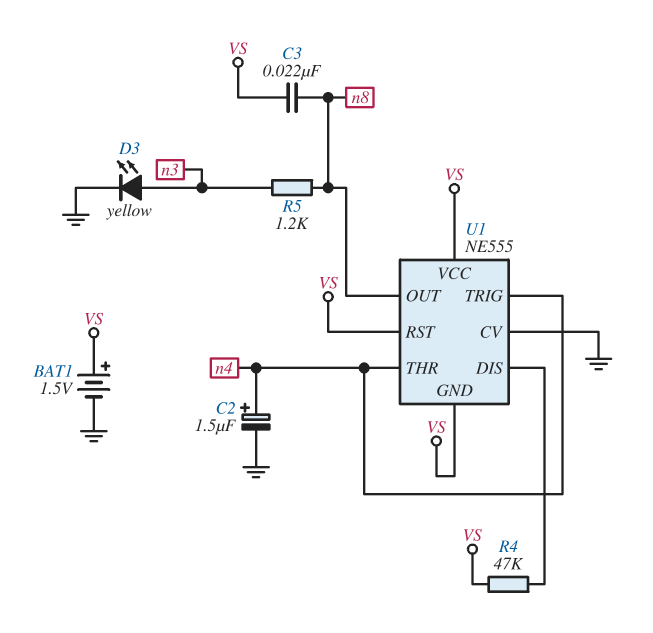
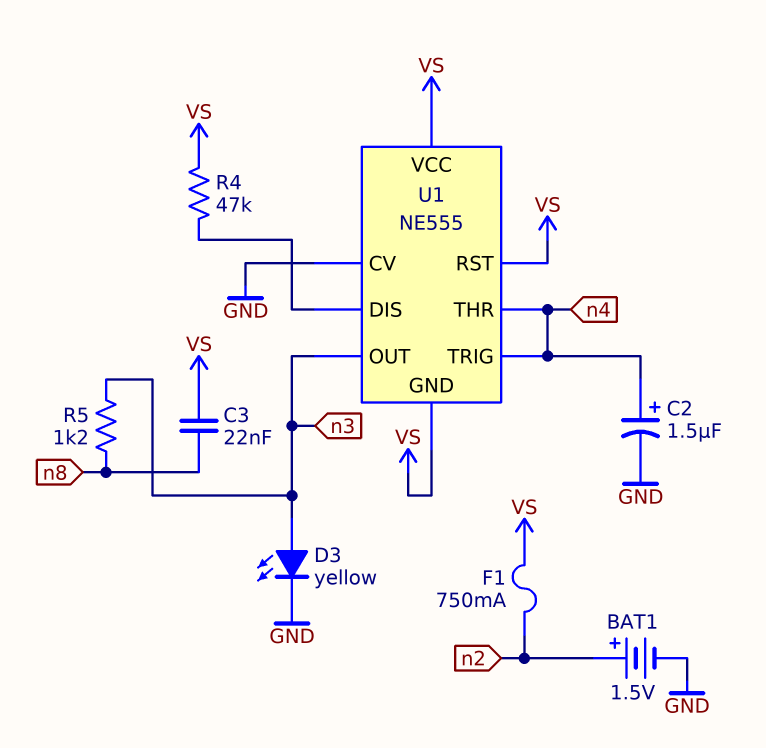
BAT1: 1.5V (plus VS, minus GND) -> 1.5V (plus n2, minus GND)
F1: none -> 750mA (VS, n2)
U1 pin OUT: n8 -> n3

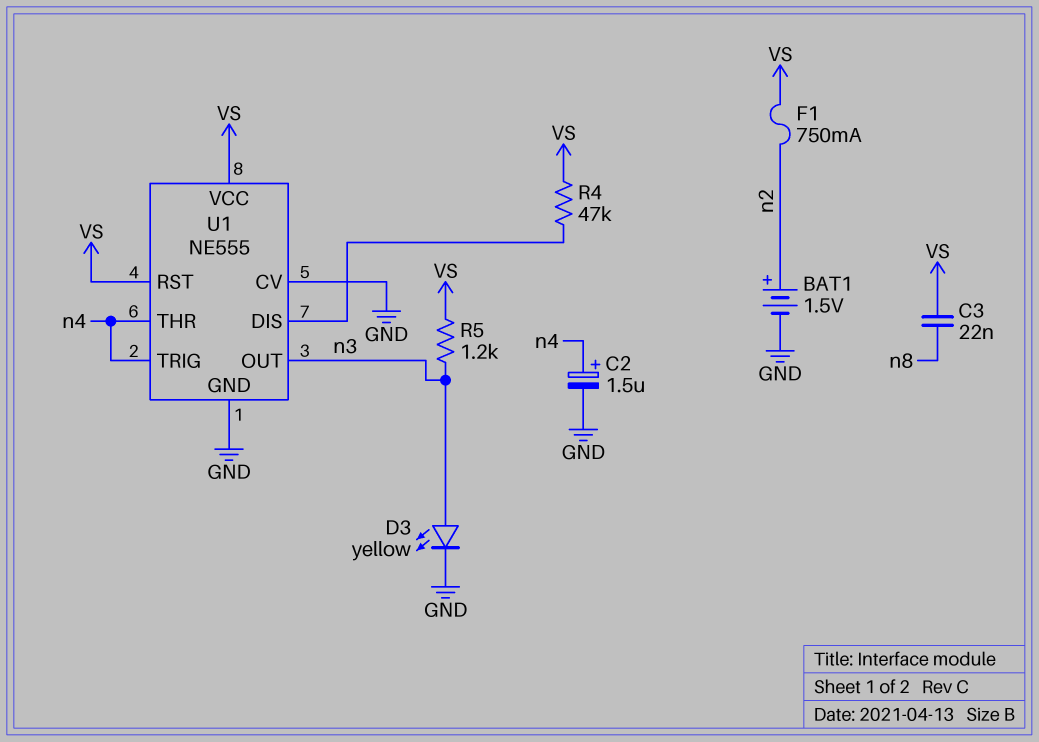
R5: 1.2k (n3, n8) -> 1.2k (VS, n3)
U1 pin GND: VS -> GND

